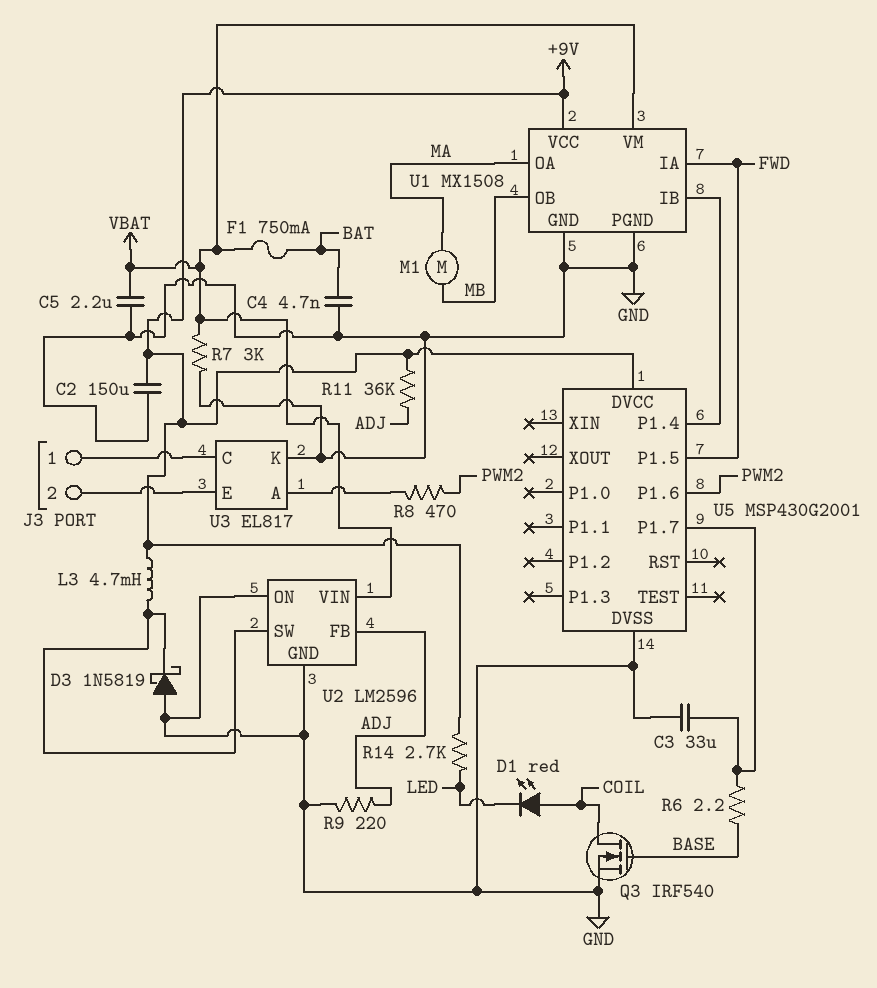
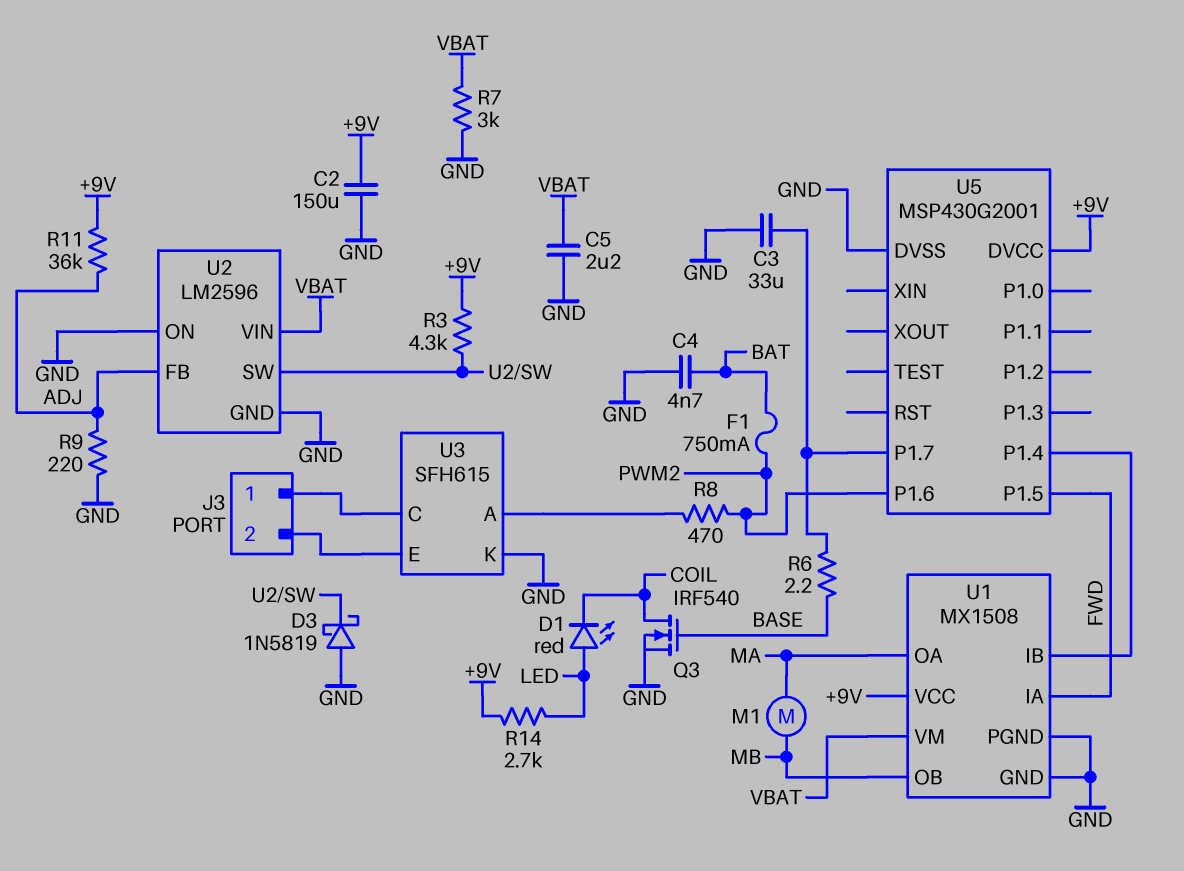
D1: LED red (A COIL, K LED) -> LED red (A LED, K COIL)
F1: 750mA (BAT, VBAT) -> 750mA (BAT, PWM2)
L3: 4.7mH (+9V, U2/SW) -> none
R3: none -> 4.3k (+9V, U2/SW)
U3: EL817 -> SFH615

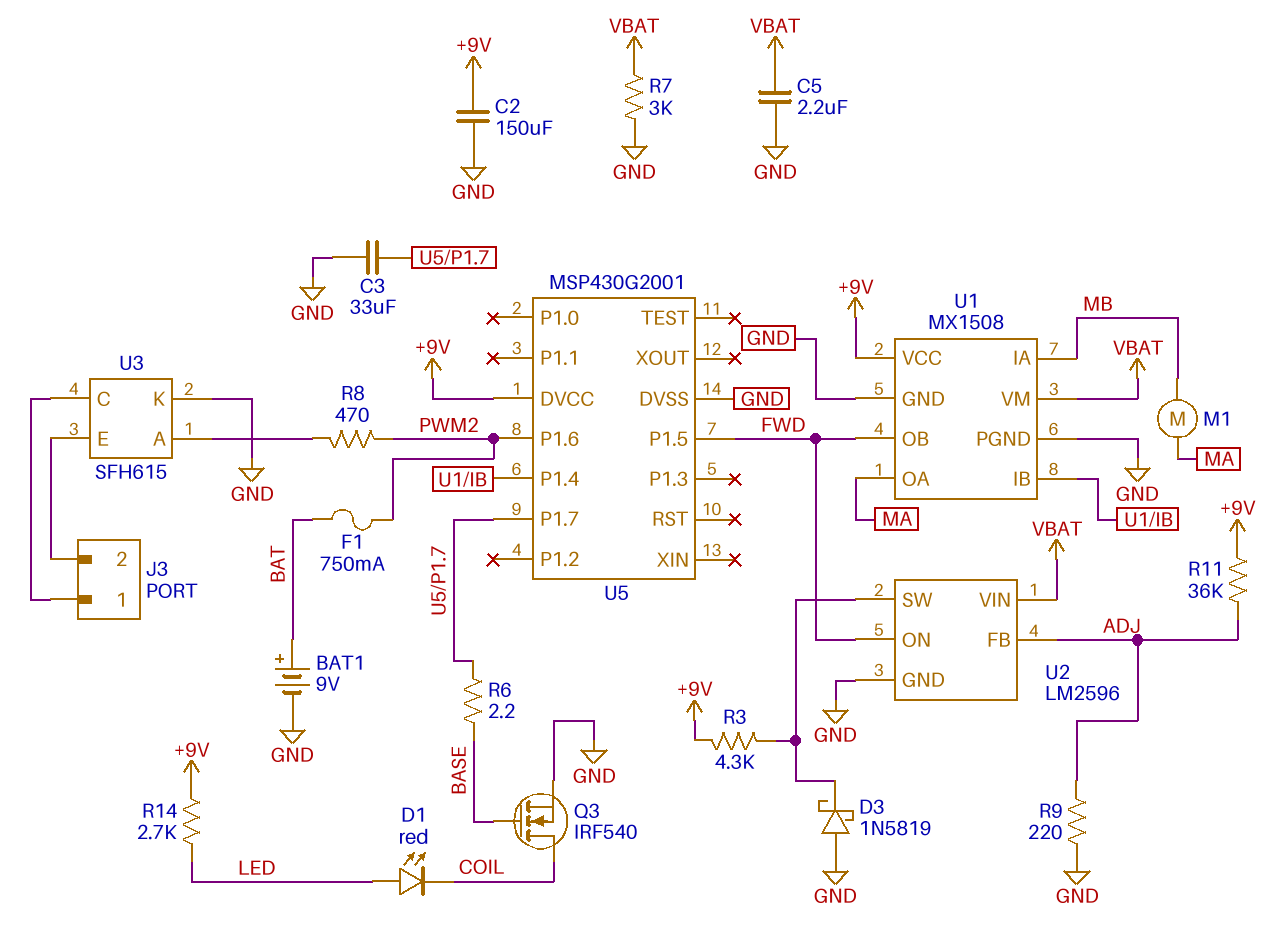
BAT1: none -> 9V (plus BAT, minus GND)
C4: 4.7nF (BAT, GND) -> none
U1 pin IA: FWD -> MB
U1 pin OB: MB -> FWD
U2 pin ON: GND -> FWD

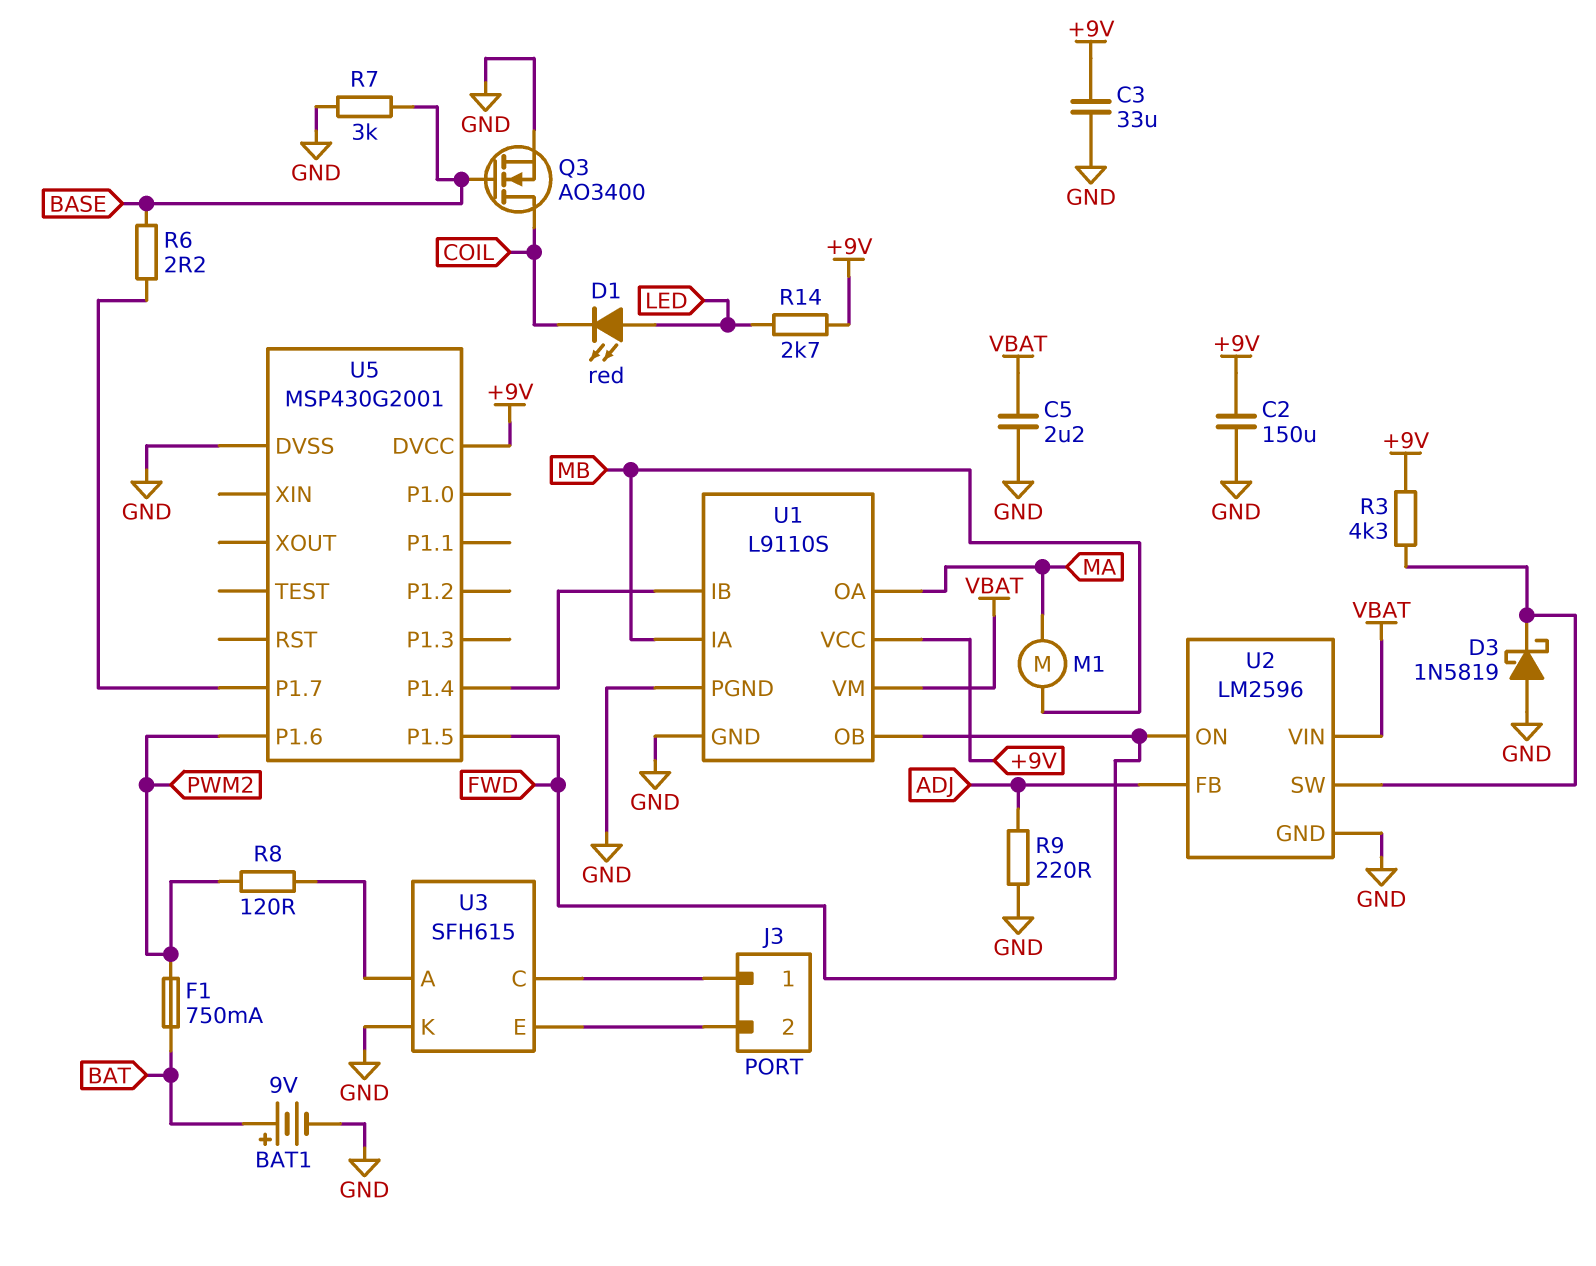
C3: 33uF (GND, U5/P1.7) -> 33uF (+9V, GND)
Q3: NMOS IRF540 (G BASE, D COIL, S GND) -> NMOS AO3400 (G BASE, D COIL, S GND)
R7: 3k (GND, VBAT) -> 3k (BASE, GND)
R8: 470 (PWM2, U3/A) -> 120 (PWM2, U3/A)
R11: 36k (+9V, ADJ) -> none
U1: MX1508 -> L9110S

